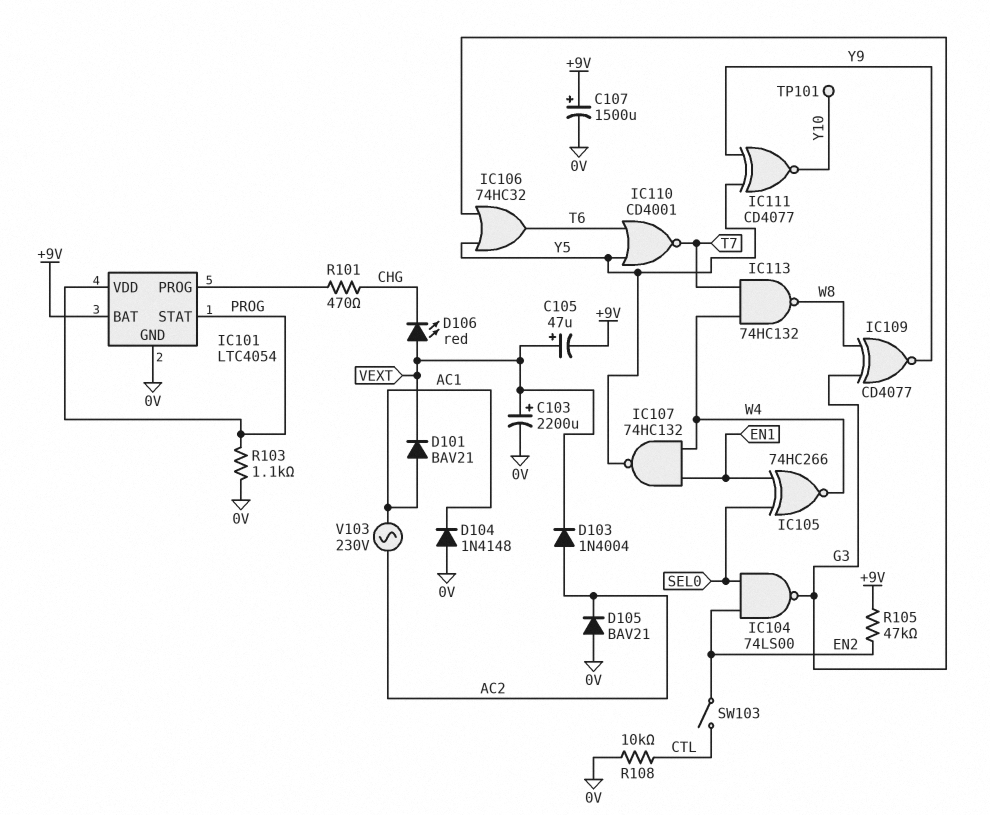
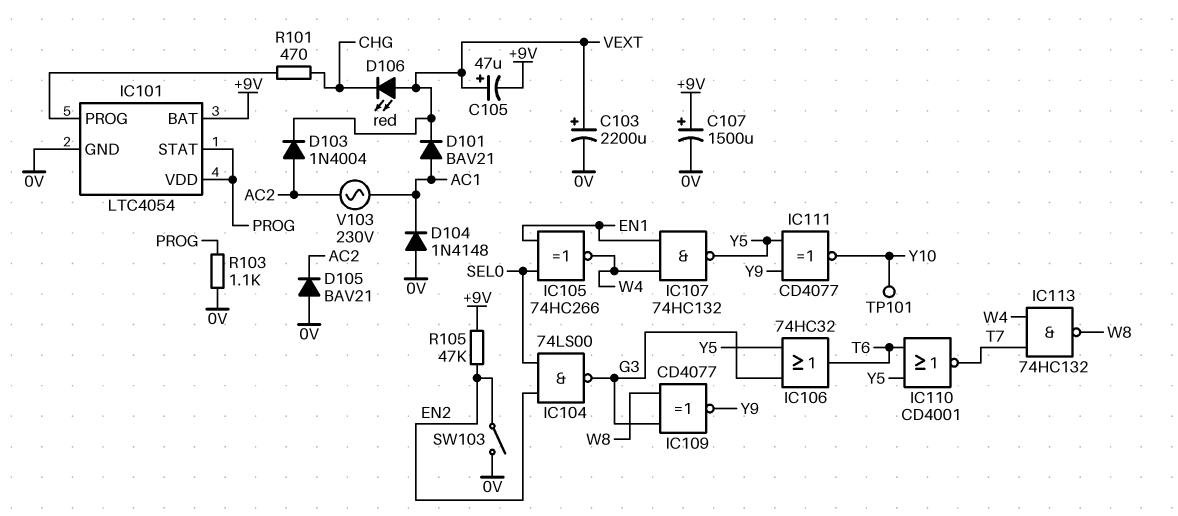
R108: 10k (0V, CTL) -> none
SW103: switch (CTL, EN2) -> switch (0V, EN2)

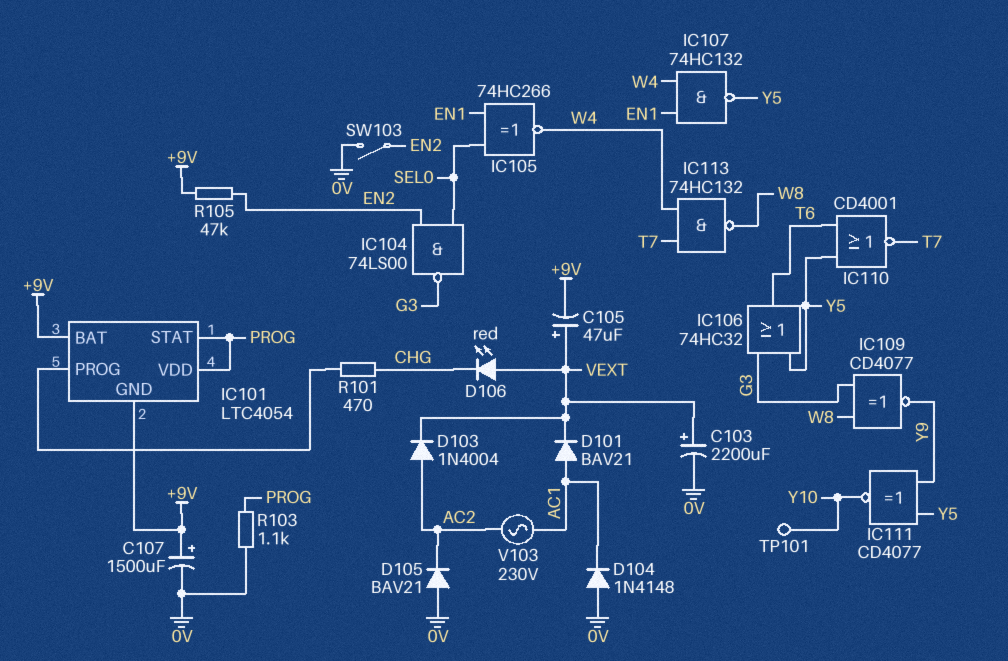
IC101 pin GND: 0V -> +9V

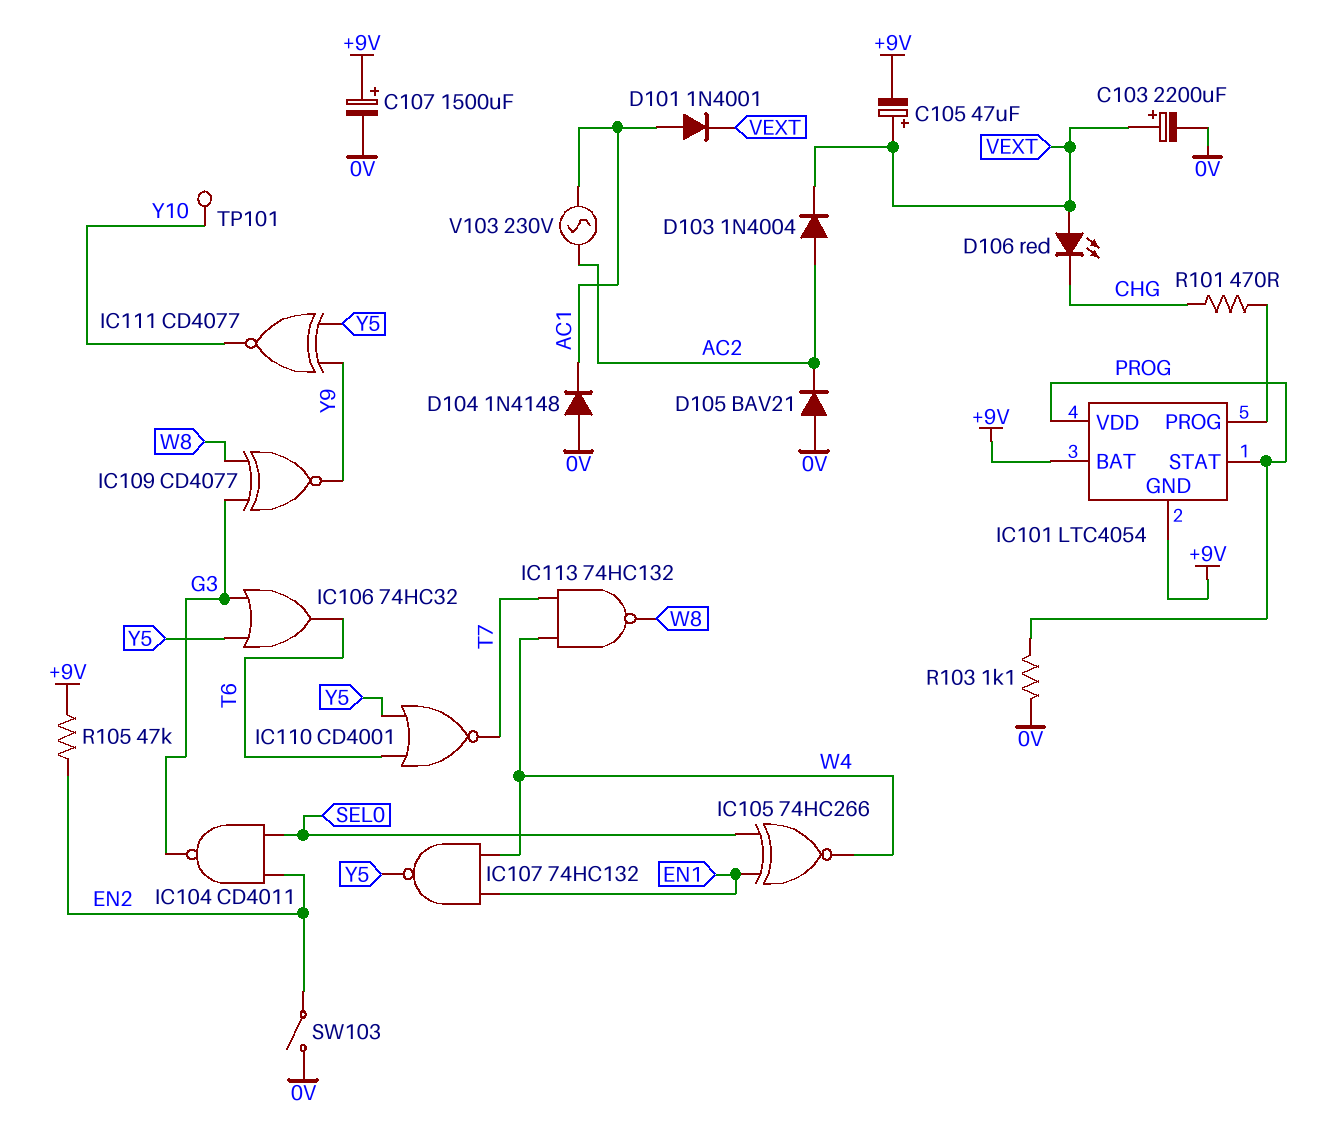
D101: diode BAV21 (A AC1, K VEXT) -> diode 1N4001 (A AC1, K VEXT)
IC104: NAND 74LS00 (in EN2, in SEL0, out G3) -> NAND CD4011 (in EN2, in SEL0, out G3)

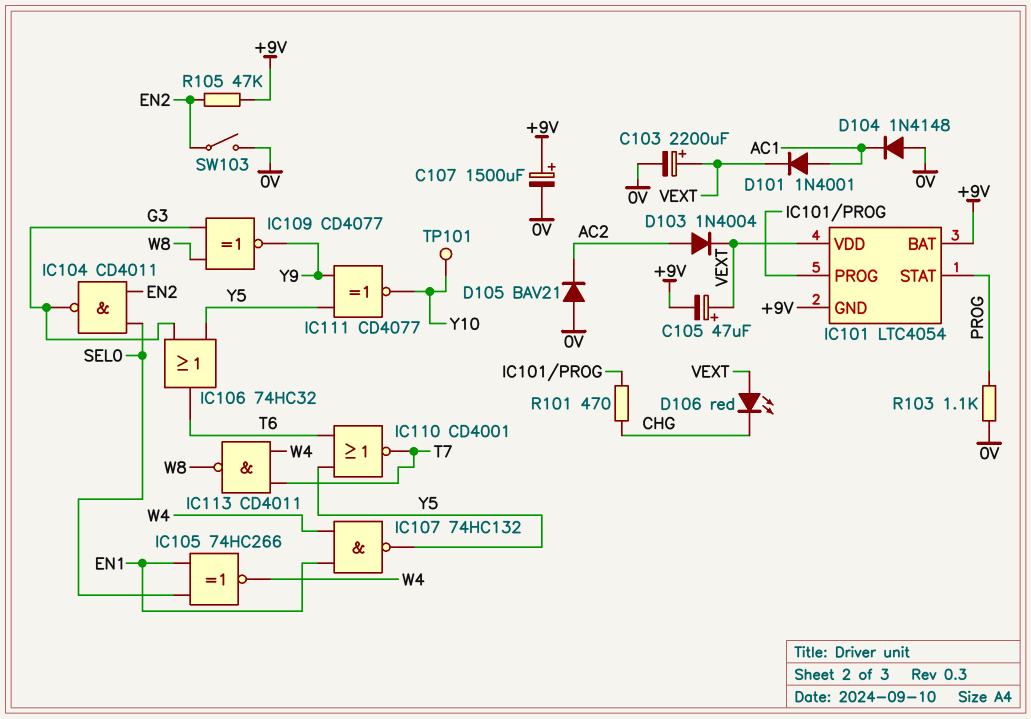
IC101 pin VDD: PROG -> VEXT
IC113: NAND 74HC132 (in T7, in W4, out W8) -> NAND CD4011 (in T7, in W4, out W8)
V103: AC 230V (AC1, AC2) -> none

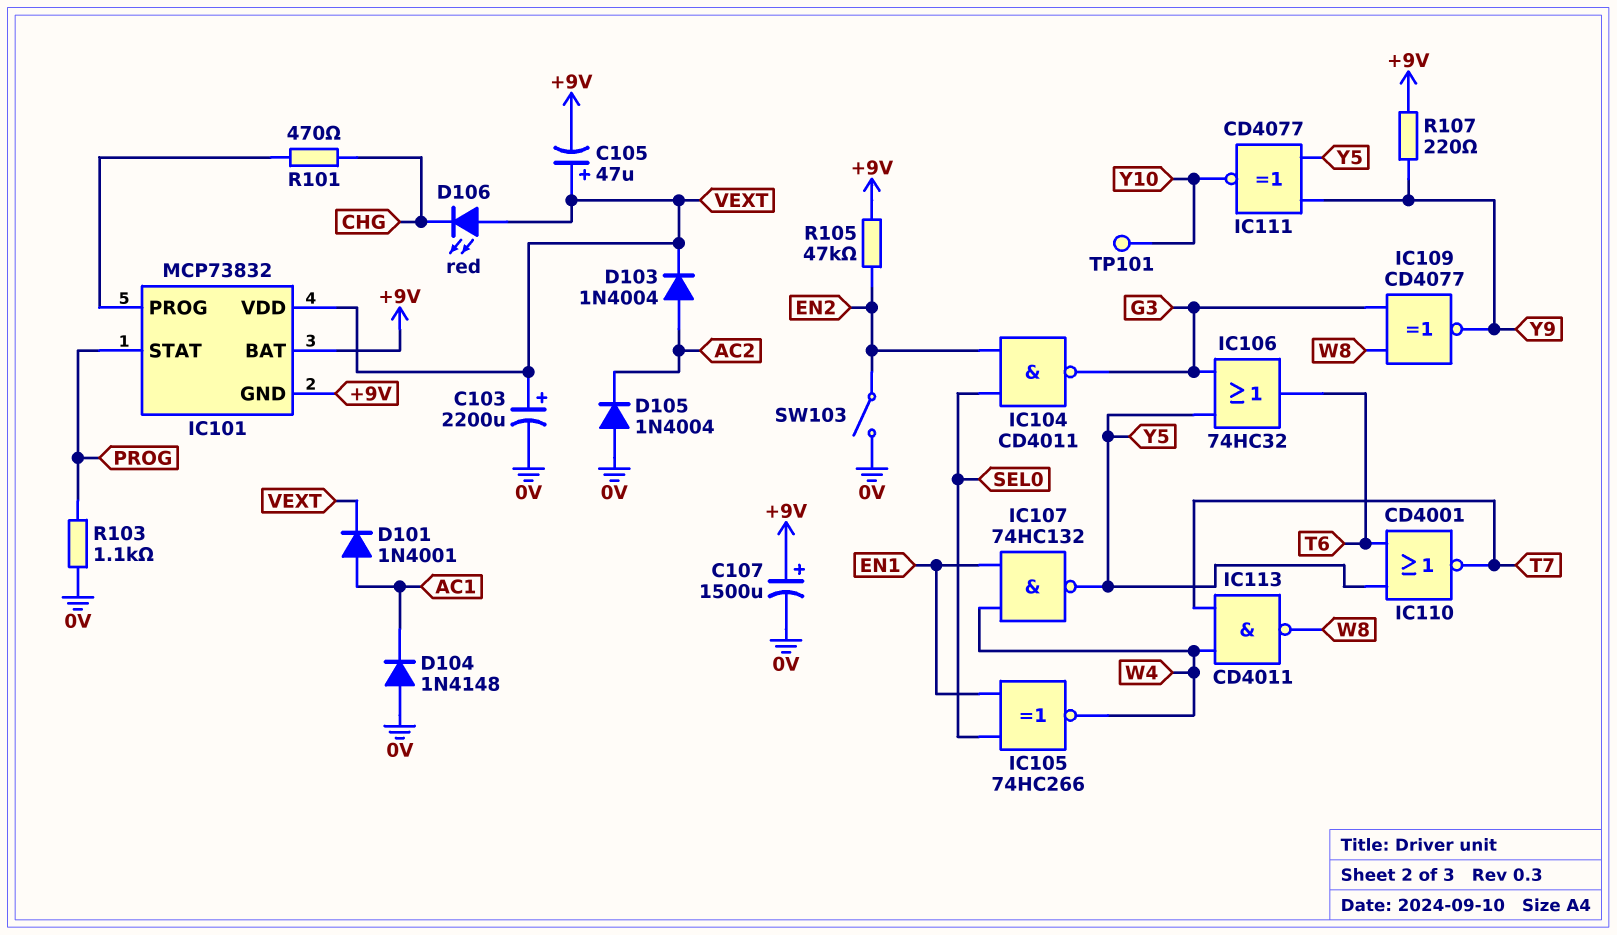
D105: diode BAV21 (A 0V, K AC2) -> diode 1N4004 (A 0V, K AC2)
IC101: LTC4054 -> MCP73832
R107: none -> 220 (+9V, Y9)

